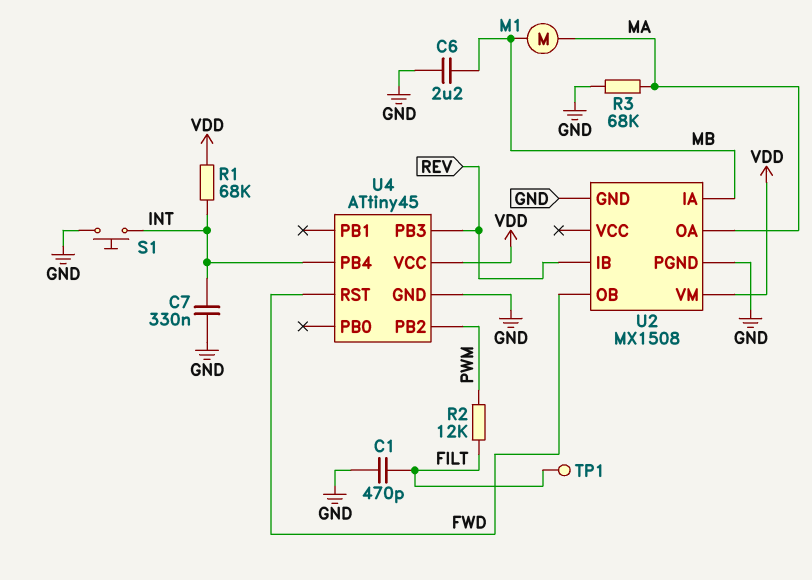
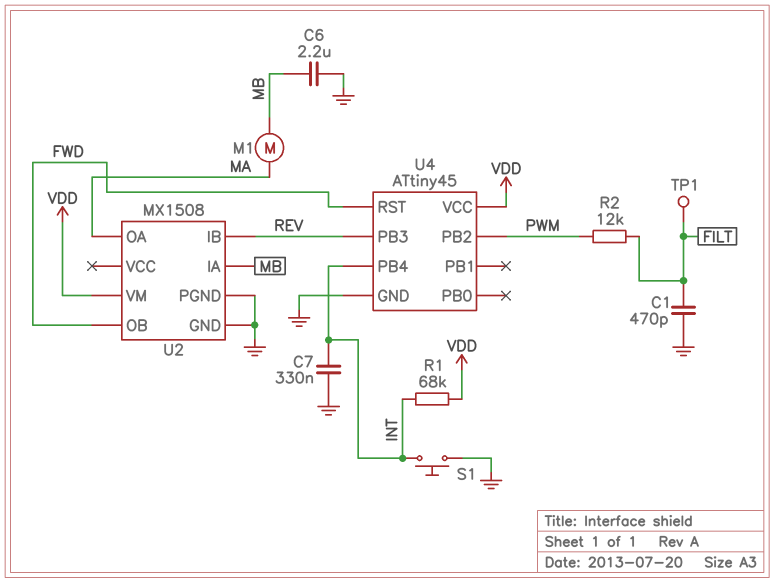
R3: 68k (GND, MA) -> none

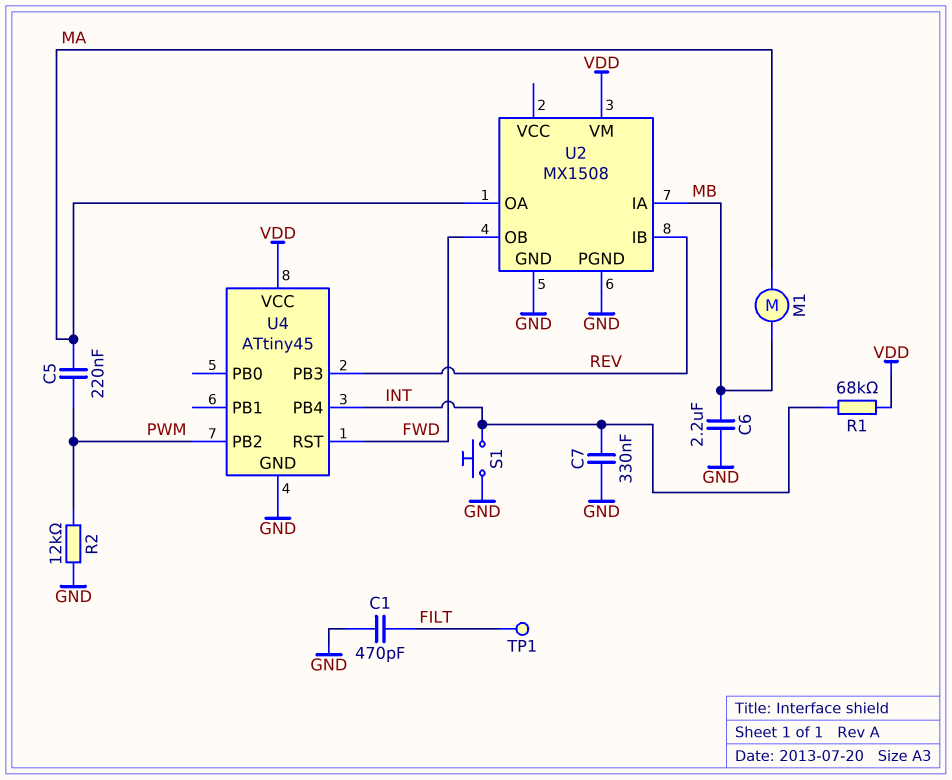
C5: none -> 220nF (MA, PWM)
R2: 12k (FILT, PWM) -> 12k (GND, PWM)

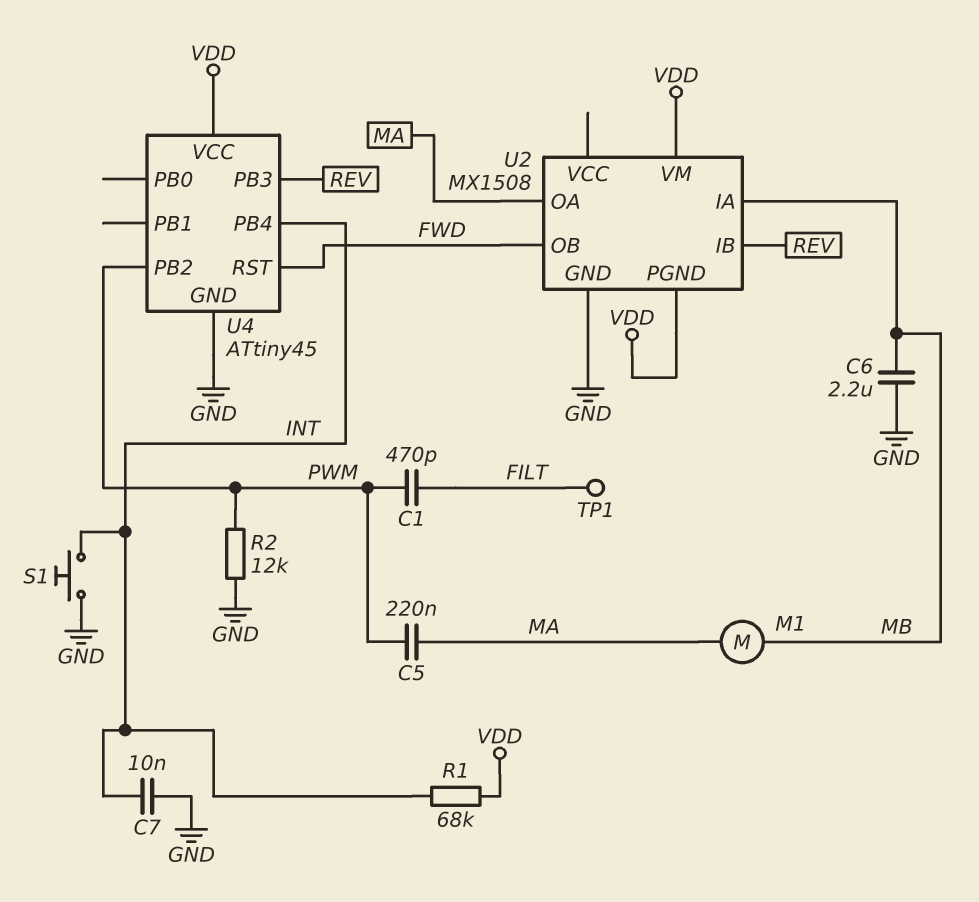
C1: 470pF (FILT, GND) -> 470pF (FILT, PWM)
C7: 330nF (GND, INT) -> 10nF (GND, INT)
U2 pin PGND: GND -> VDD

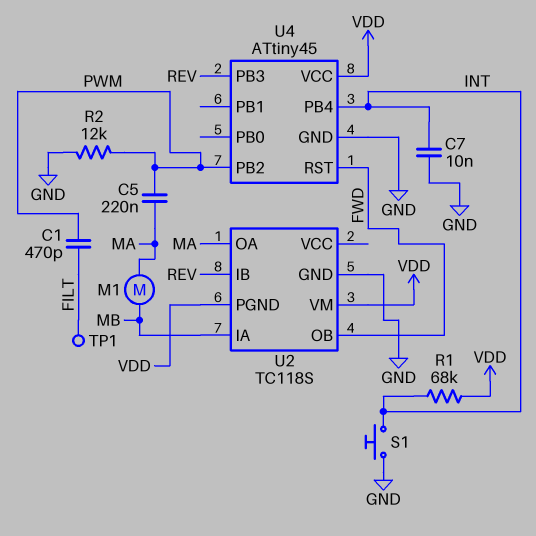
C6: 2.2uF (GND, MB) -> none
U2: MX1508 -> TC118S

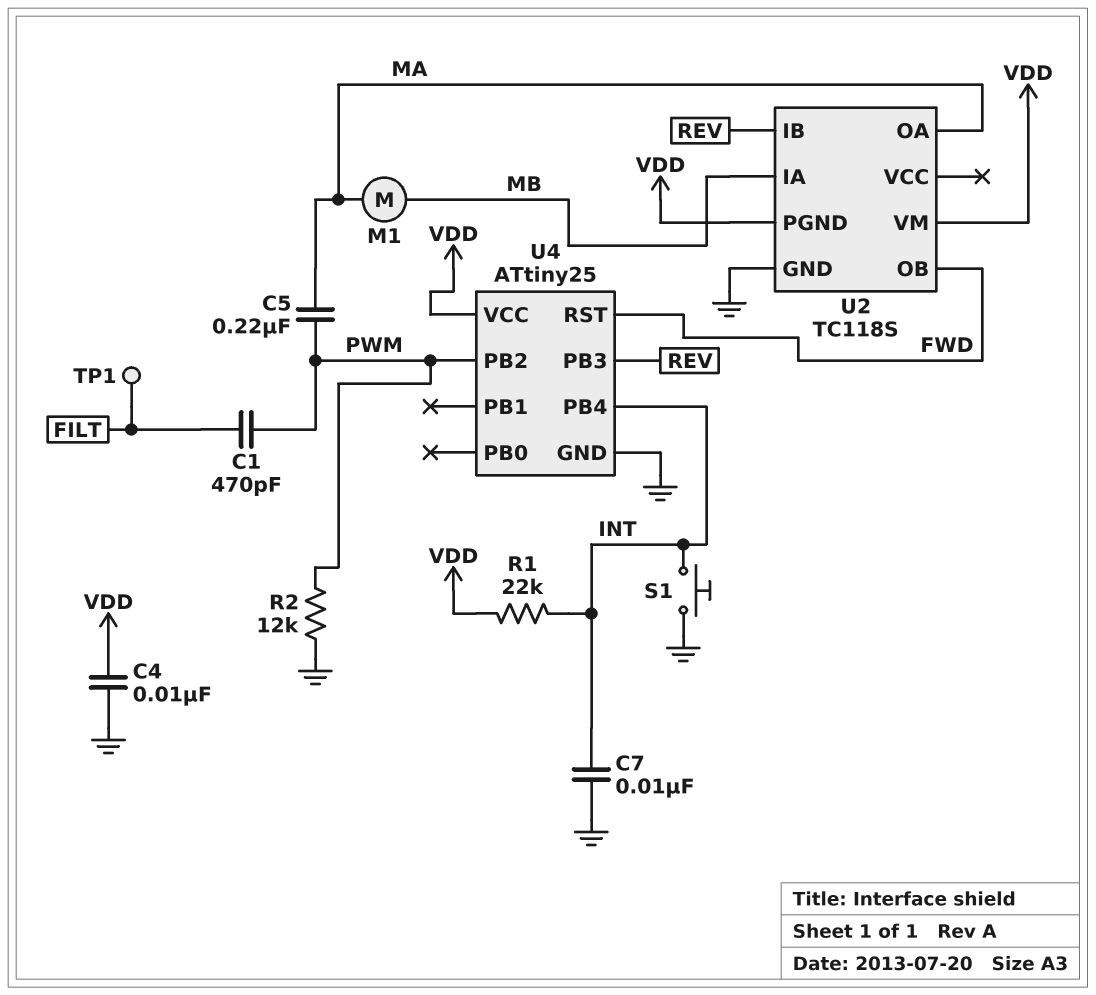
C4: none -> 10nF (GND, VDD)
R1: 68k (INT, VDD) -> 22k (INT, VDD)
U4: ATtiny45 -> ATtiny25

